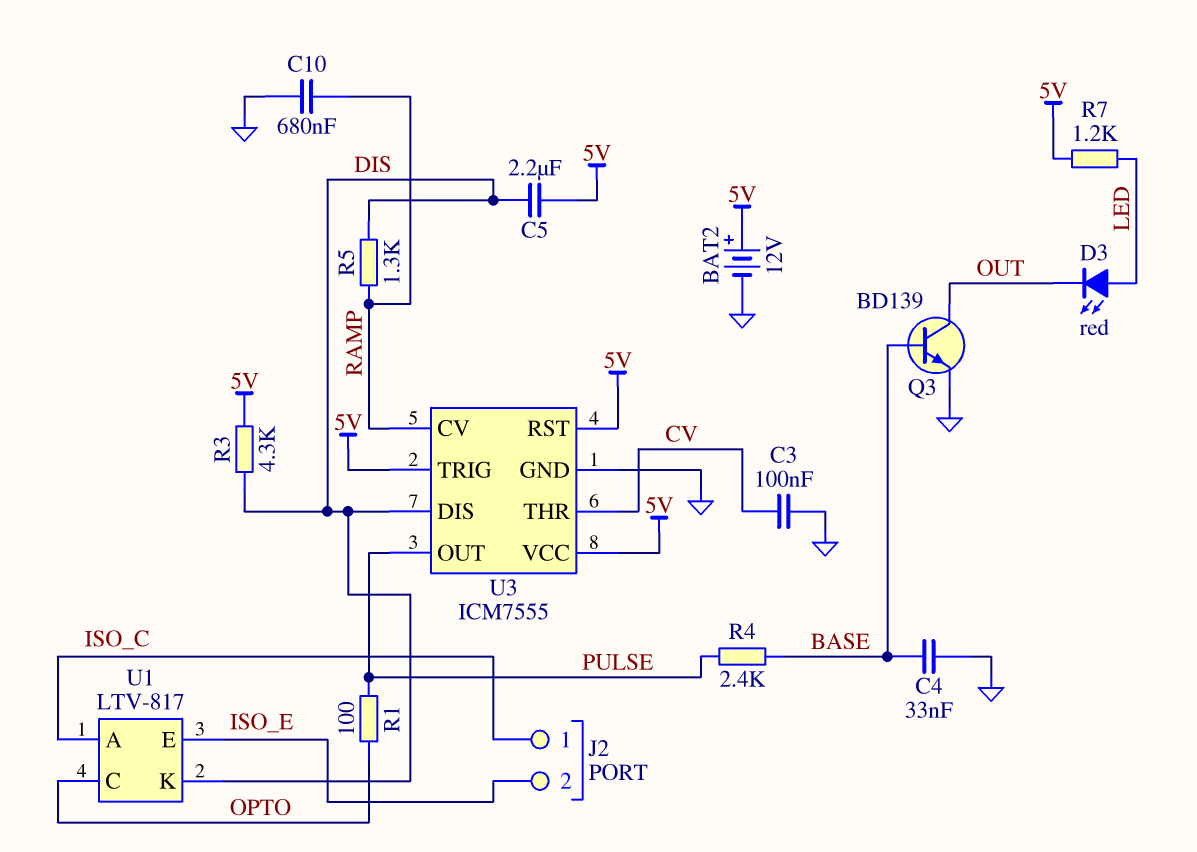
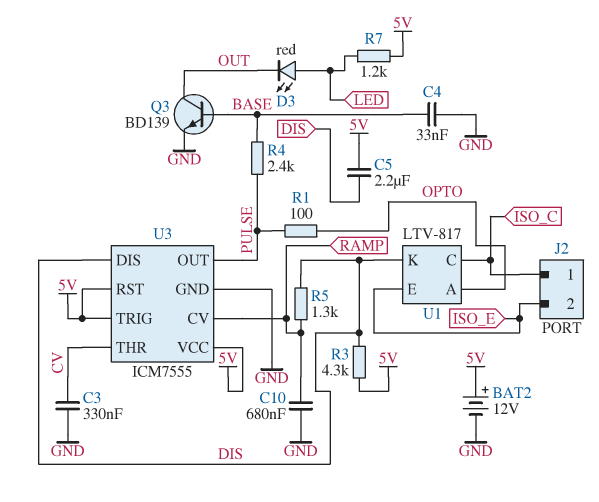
C3: 100nF (CV, GND) -> 330nF (CV, GND)
U1 pin A: ISO_C -> OPTO
U1 pin C: OPTO -> ISO_C

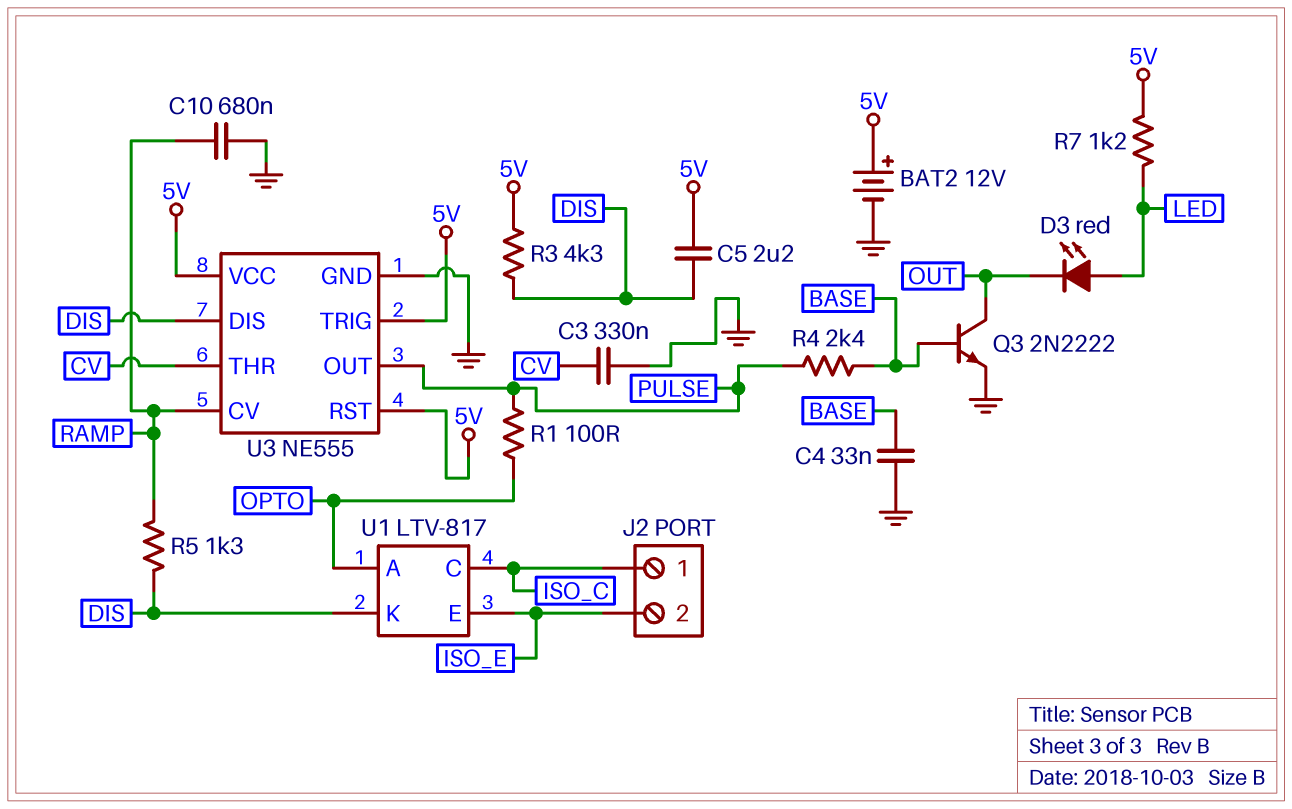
Q3: NPN BD139 (B BASE, C OUT, E GND) -> NPN 2N2222 (B BASE, C OUT, E GND)
U3: ICM7555 -> NE555

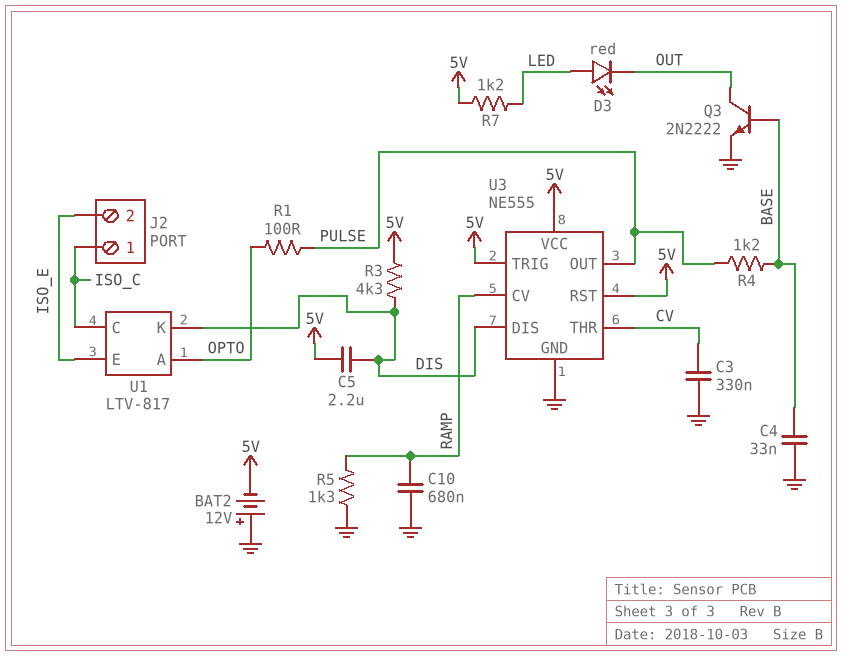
BAT2: 12V (plus 5V, minus GND) -> 12V (plus GND, minus 5V)
R4: 2.4k (BASE, PULSE) -> 1.2k (BASE, PULSE)
R5: 1.3k (DIS, RAMP) -> 1.3k (GND, RAMP)

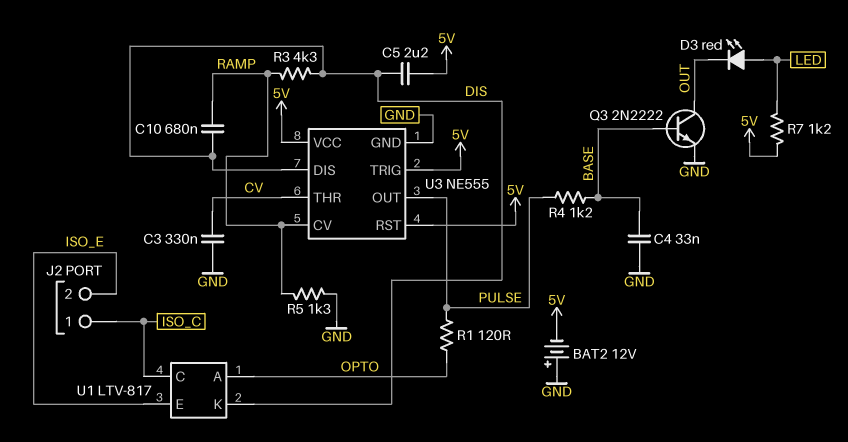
C10: 680nF (GND, RAMP) -> 680nF (DIS, RAMP)
R1: 100 (OPTO, PULSE) -> 120 (OPTO, PULSE)
R3: 4.3k (5V, DIS) -> 4.3k (DIS, RAMP)

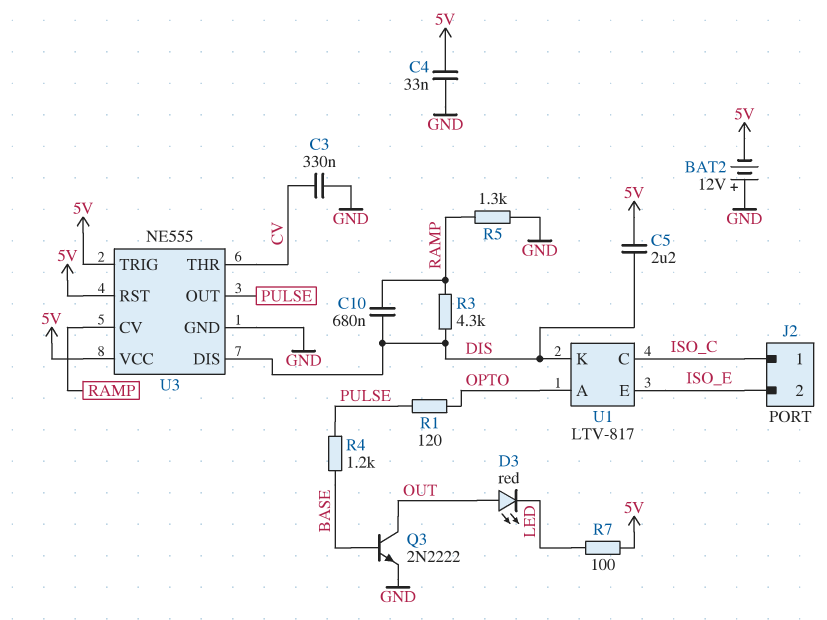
C4: 33nF (BASE, GND) -> 33nF (5V, GND)
D3: LED red (A LED, K OUT) -> LED red (A OUT, K LED)
R7: 1.2k (5V, LED) -> 100 (5V, LED)

